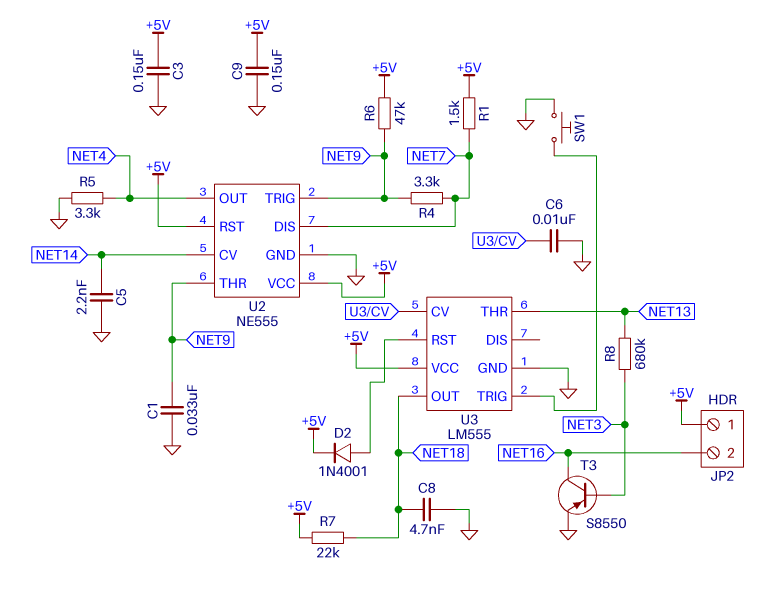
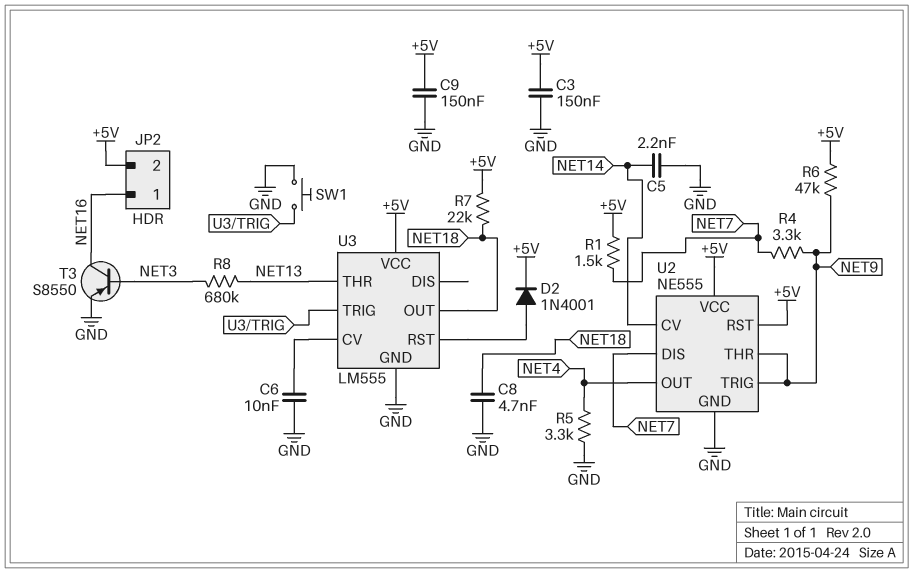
C1: 33nF (GND, NET9) -> none
JP2 pin 1: +5V -> NET16
JP2 pin 2: NET16 -> +5V

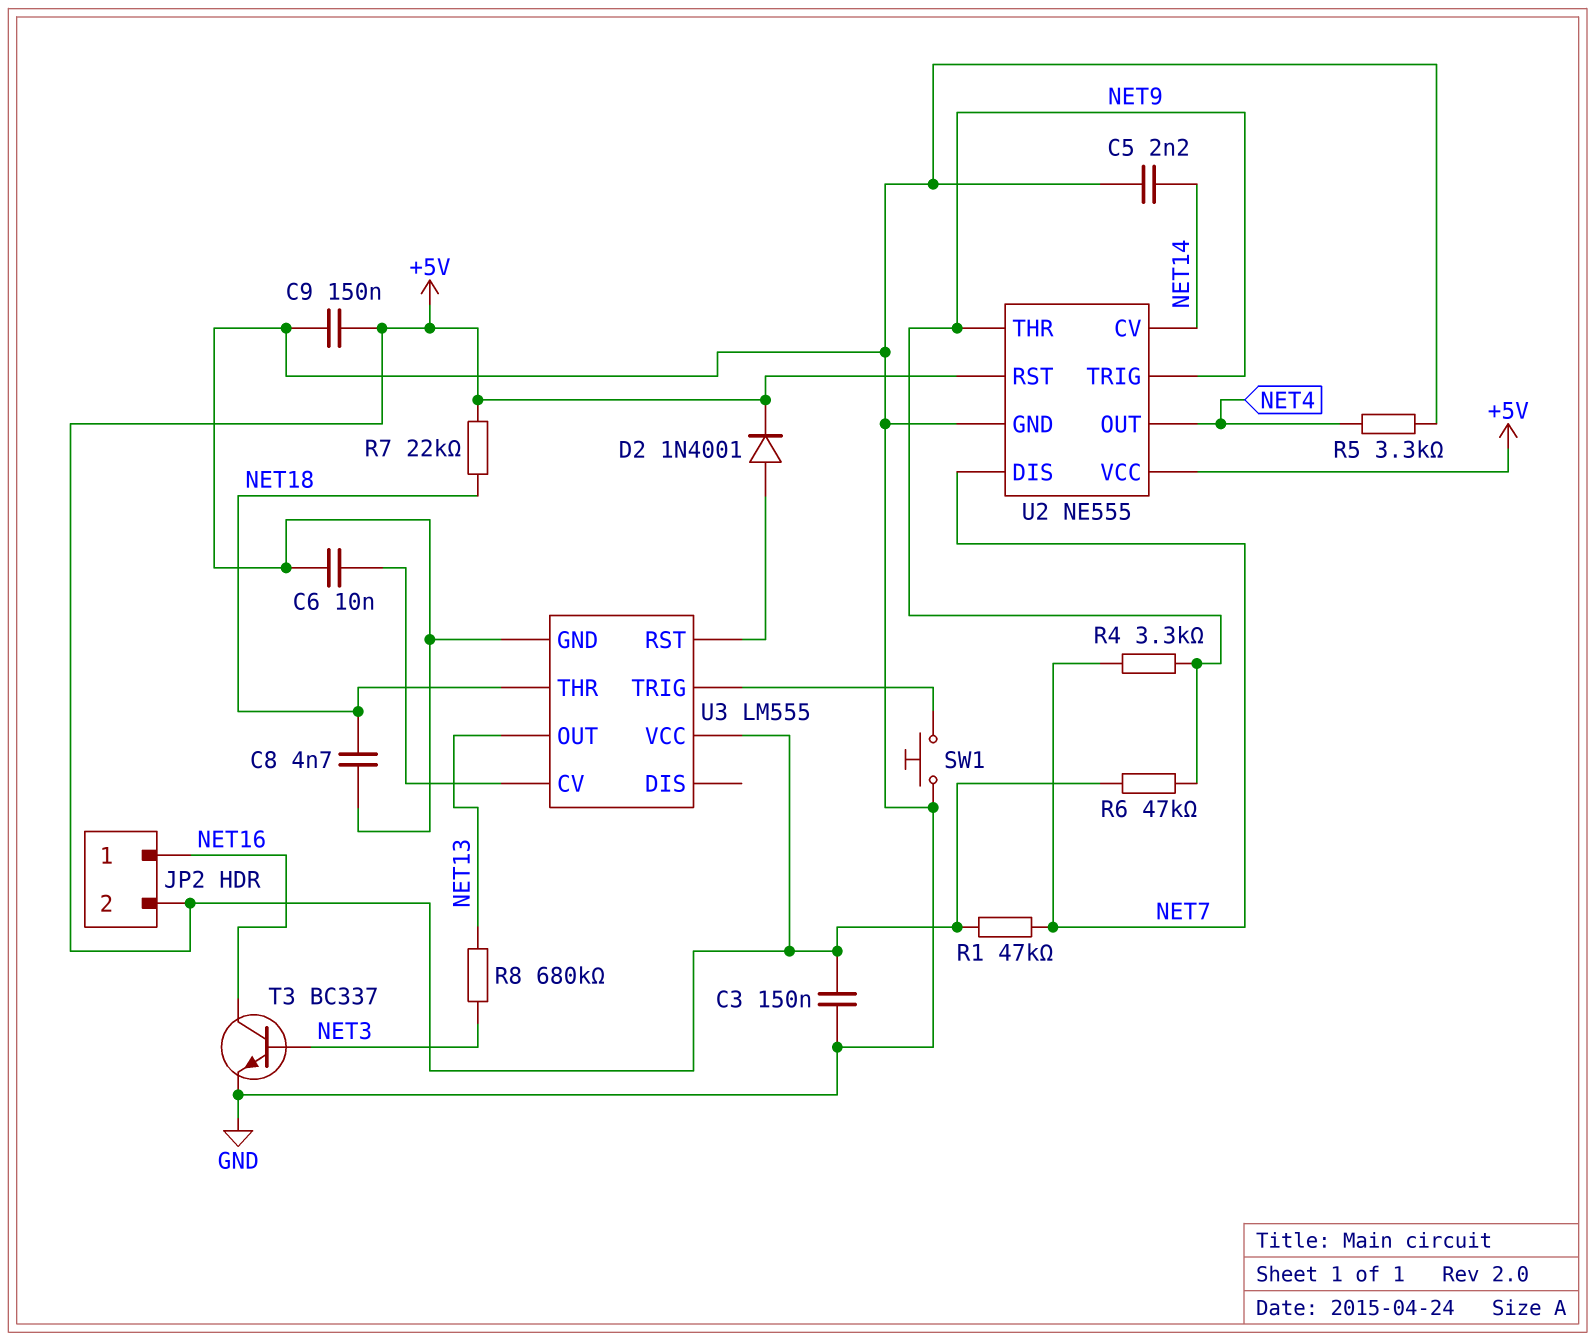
R1: 1.5k (+5V, NET7) -> 47k (+5V, NET7)
T3: PNP S8550 (B NET3, C NET16, E GND) -> NPN BC337 (B NET3, C NET16, E GND)
U3 pin OUT: NET18 -> NET13
U3 pin THR: NET13 -> NET18

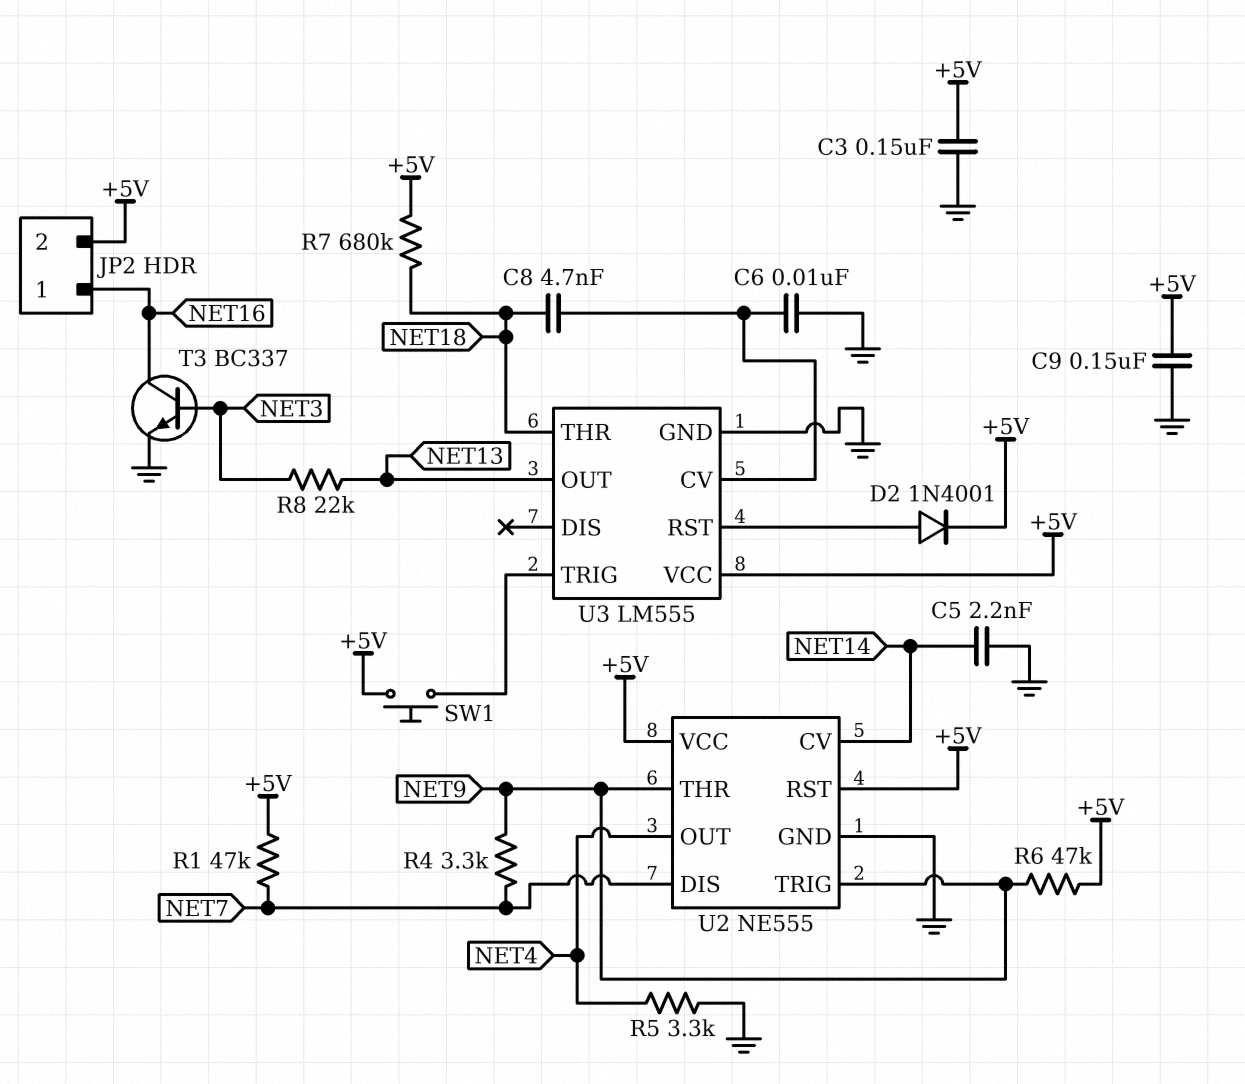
C8: 4.7nF (GND, NET18) -> 4.7nF (NET18, U3/CV)
R7: 22k (+5V, NET18) -> 680k (+5V, NET18)
R8: 680k (NET3, NET13) -> 22k (NET3, NET13)
SW1: button (GND, U3/TRIG) -> button (+5V, U3/TRIG)

